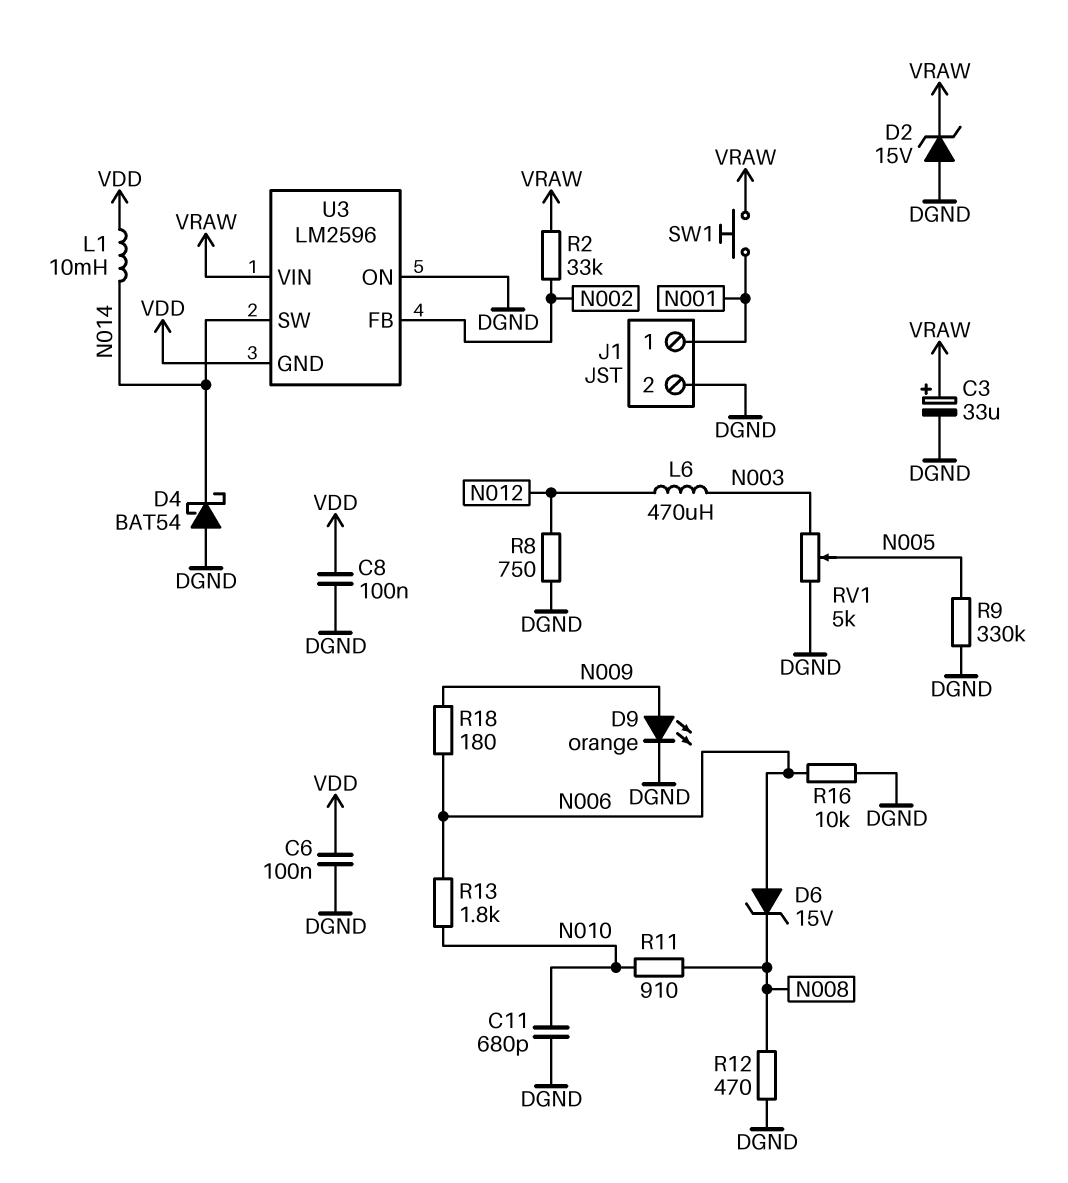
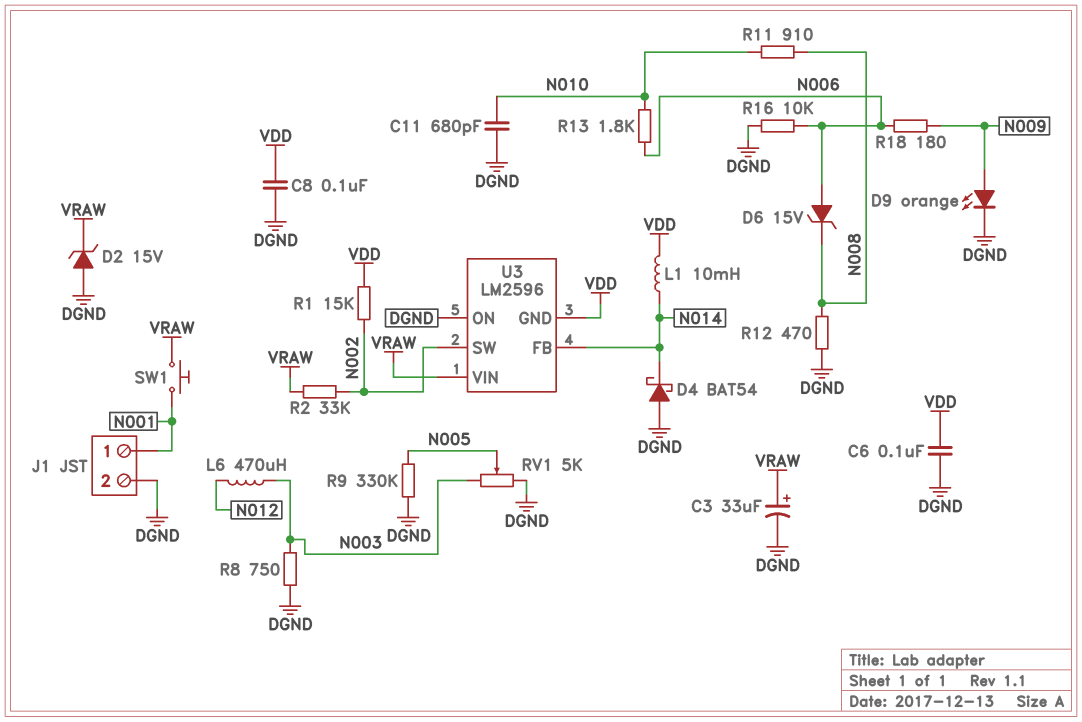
R1: none -> 15k (N002, VDD)
R8: 750 (DGND, N012) -> 750 (DGND, N003)
U3 pin FB: N002 -> N014
U3 pin SW: N014 -> N002

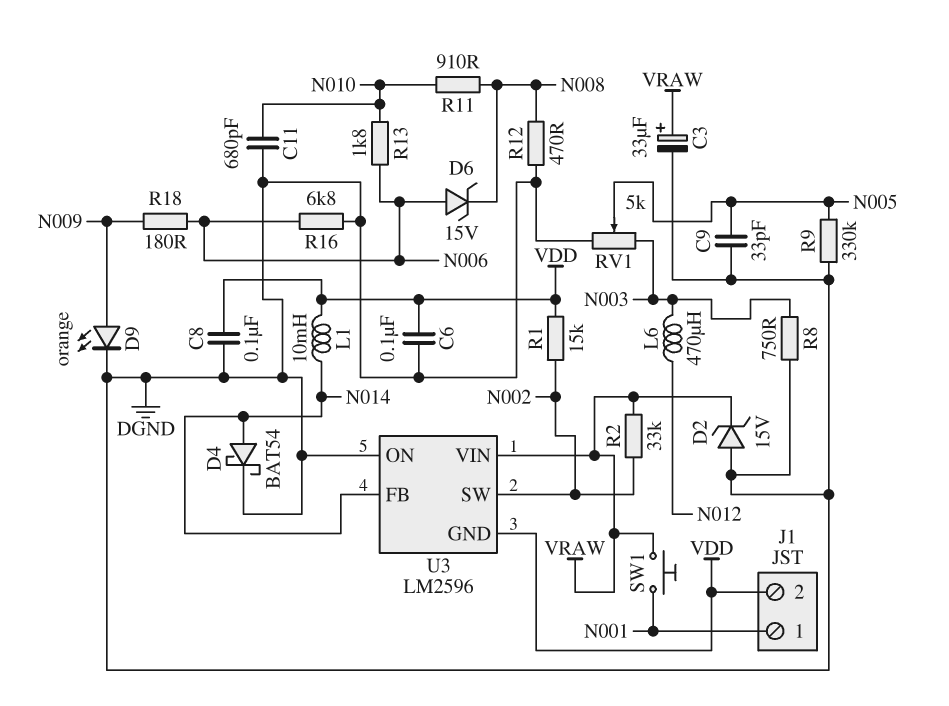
C9: none -> 33pF (DGND, N005)
D4: schottky BAT54 (A DGND, K N014) -> schottky BAT54 (A N014, K DGND)
J1 pin 2: DGND -> VDD
R16: 10k (DGND, N006) -> 6.8k (DGND, N006)

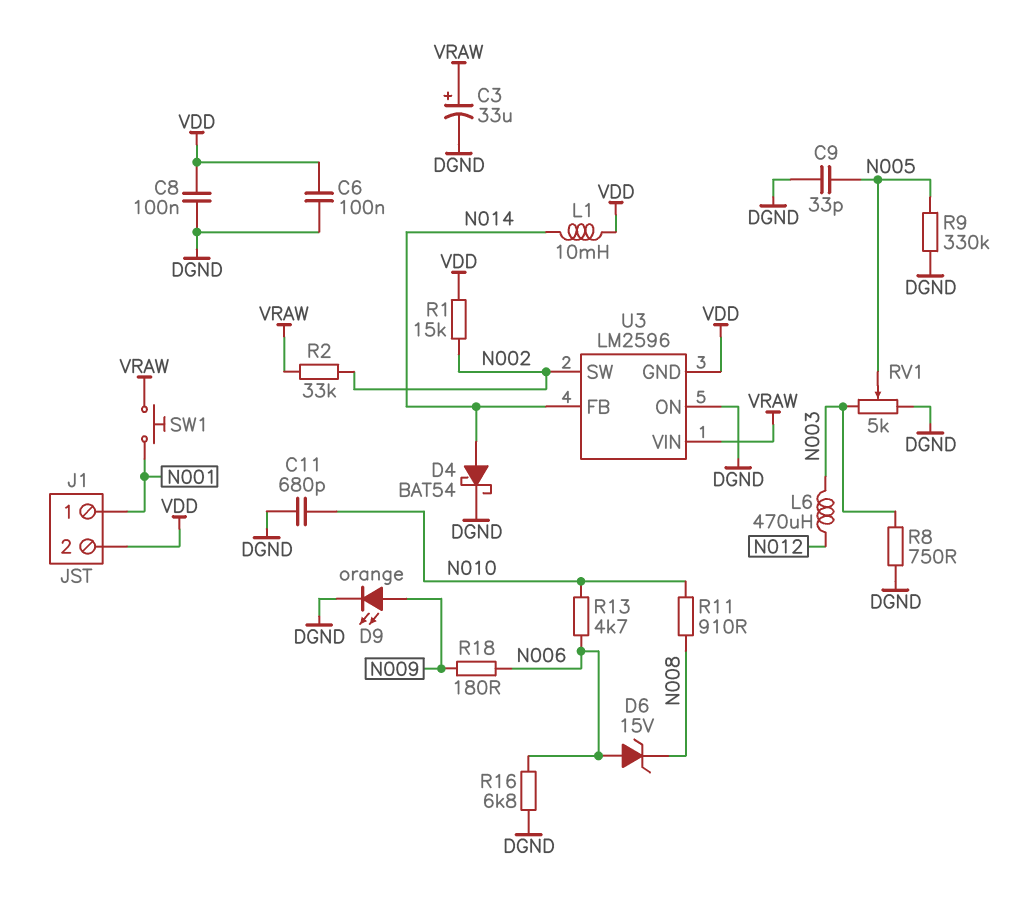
D2: zener 15V (A DGND, K VRAW) -> none
R12: 470 (DGND, N008) -> none
R13: 1.8k (N006, N010) -> 4.7k (N006, N010)

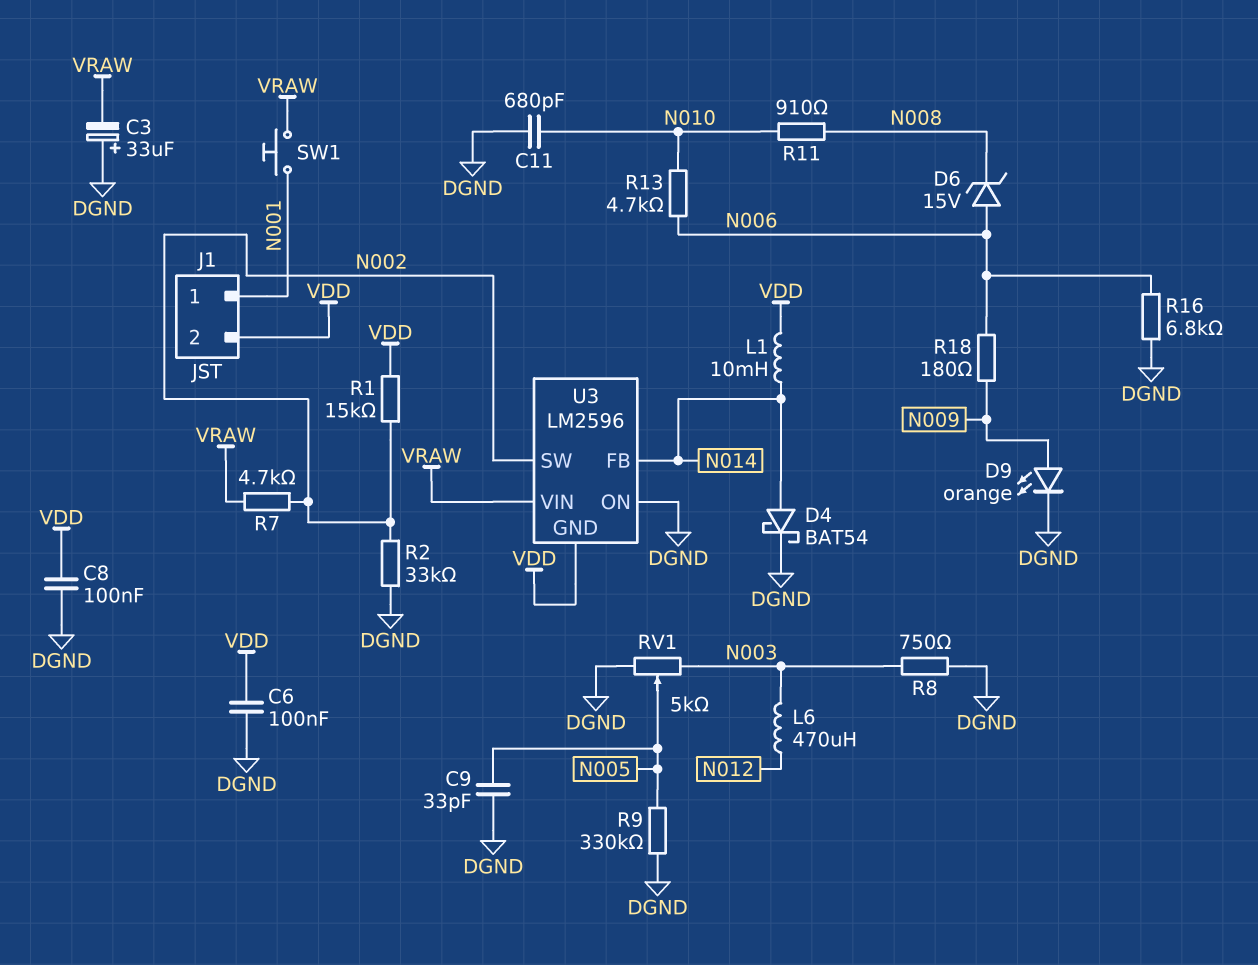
C3: 33uF (plus VRAW, minus DGND) -> 33uF (plus DGND, minus VRAW)
R2: 33k (N002, VRAW) -> 33k (DGND, N002)
R7: none -> 4.7k (N002, VRAW)

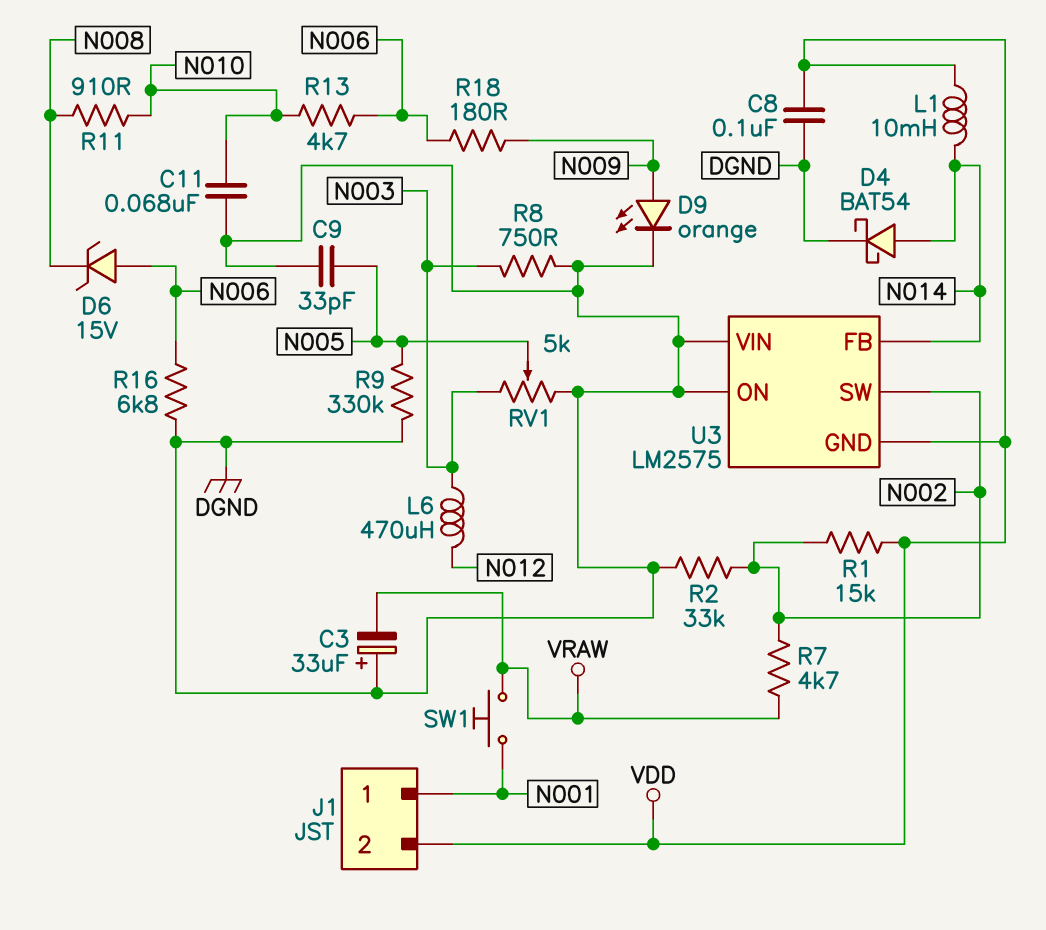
C6: 100nF (DGND, VDD) -> none
C11: 680pF (DGND, N010) -> 68nF (DGND, N010)
U3: LM2596 -> LM2575
U3 pin VIN: VRAW -> DGND

